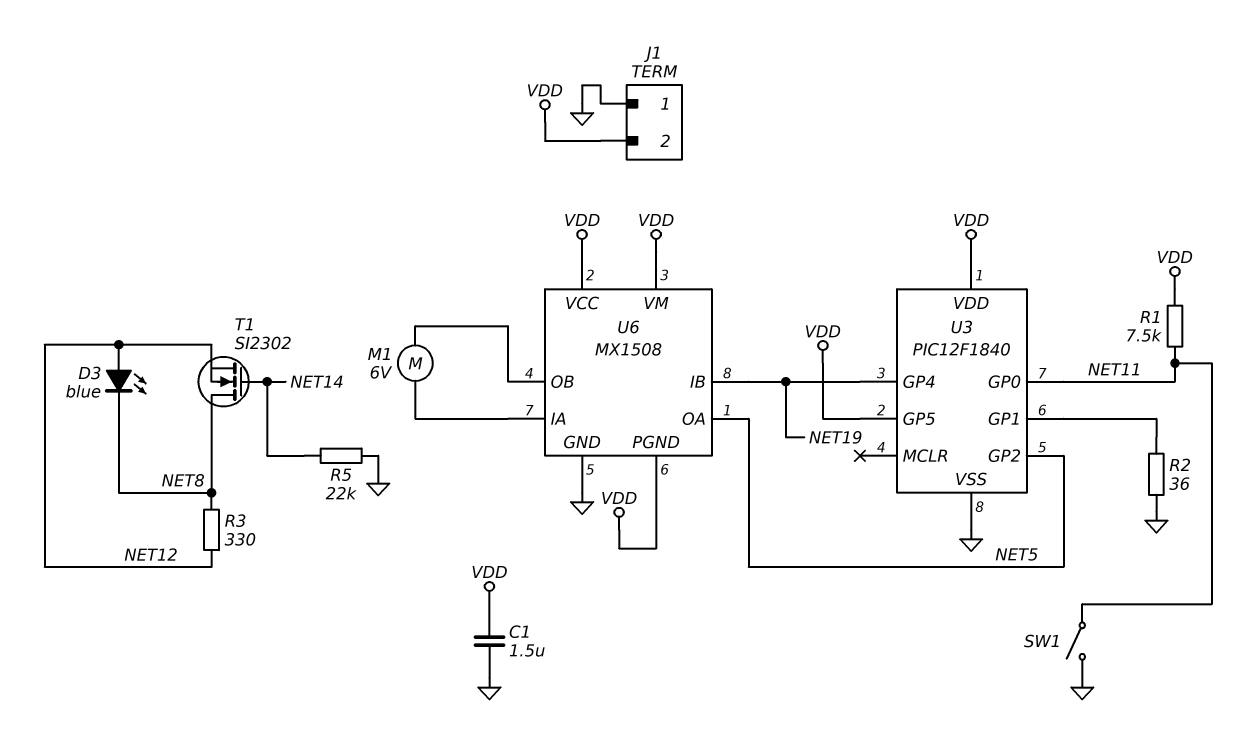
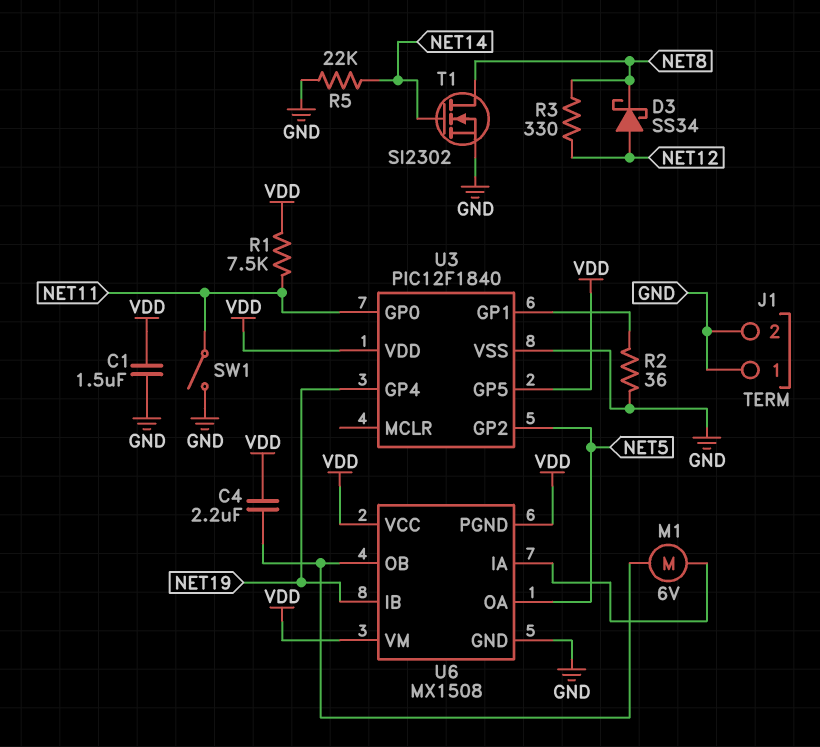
C4: none -> 2.2uF (U6/OB, VDD)
D3: LED blue (A NET12, K NET8) -> schottky SS34 (A NET12, K NET8)
J1 pin 2: VDD -> GND
T1: NMOS SI2302 (G NET14, D NET8, S NET12) -> NMOS SI2302 (G NET14, D NET8, S GND)

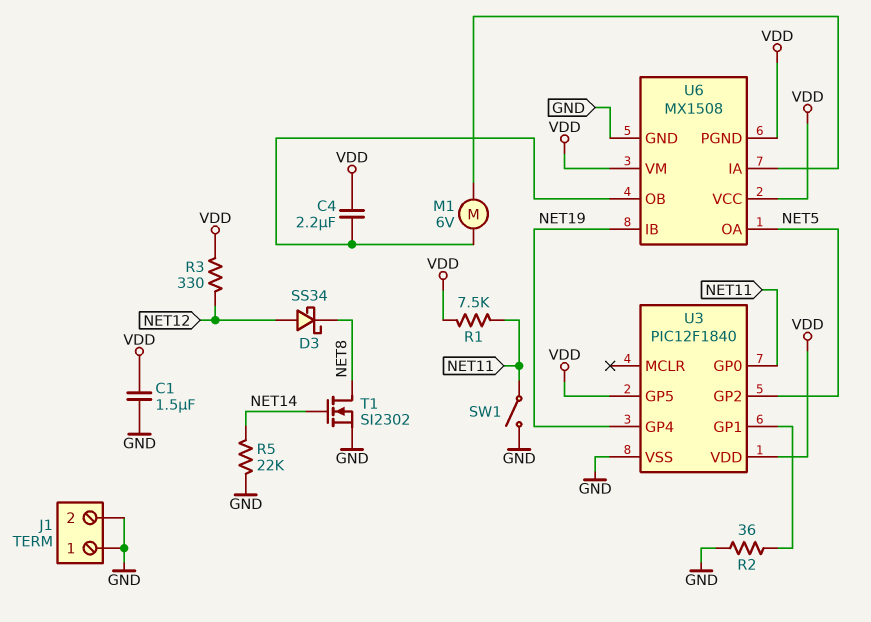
R3: 330 (NET8, NET12) -> 330 (NET12, VDD)

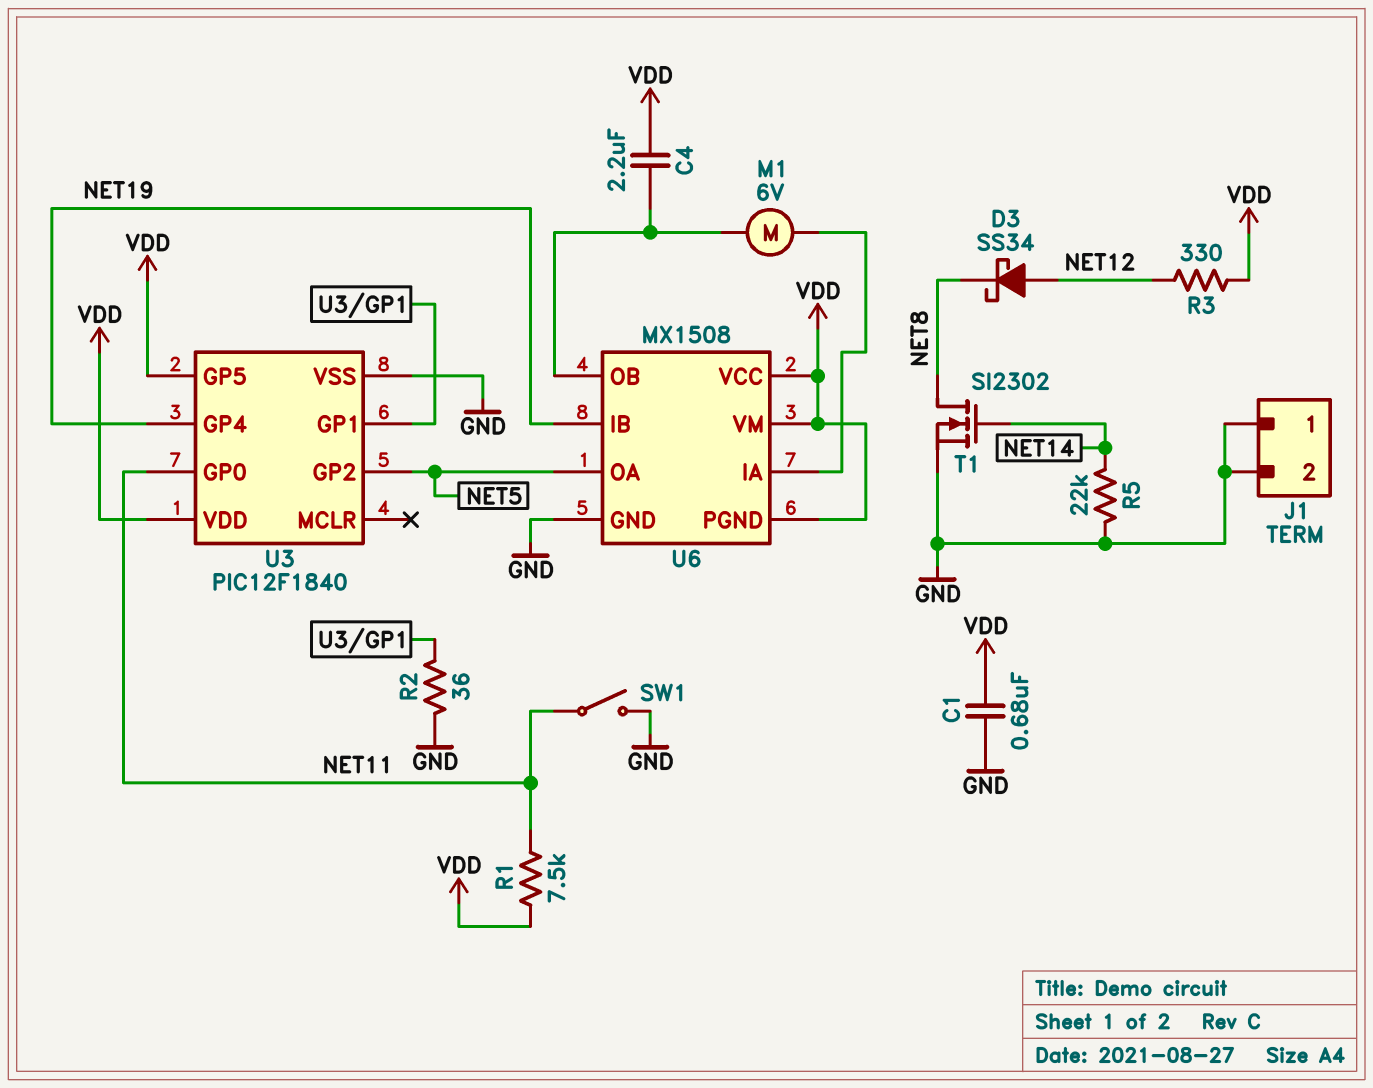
C1: 1.5uF (GND, VDD) -> 680nF (GND, VDD)

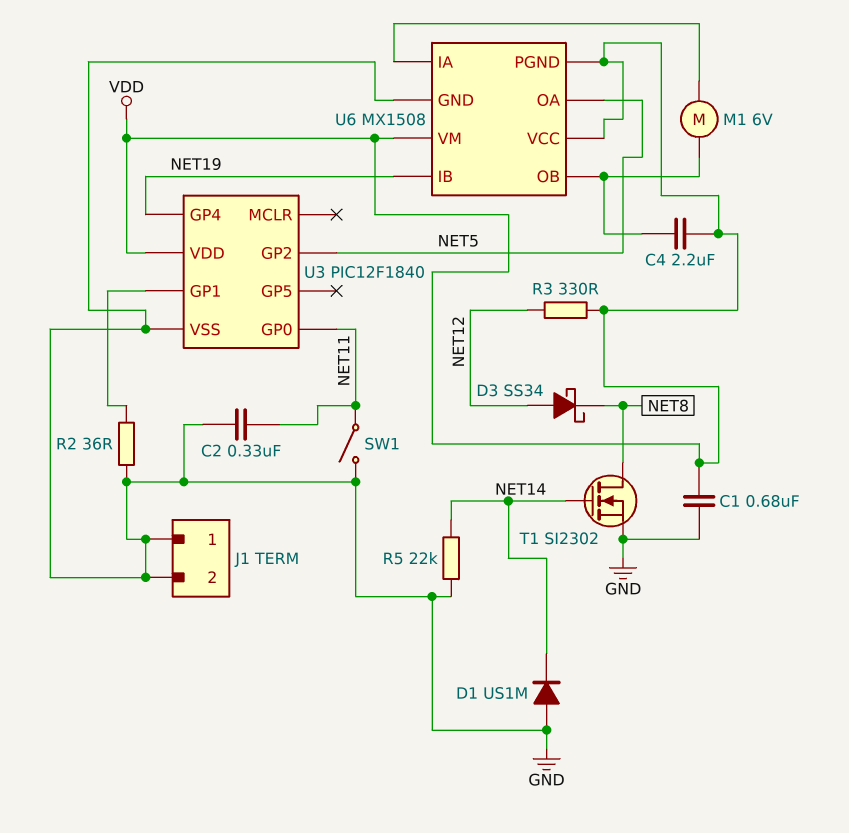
C2: none -> 330nF (GND, NET11)
D1: none -> diode US1M (A GND, K NET14)
R1: 7.5k (NET11, VDD) -> none
U3 pin GP5: VDD -> none

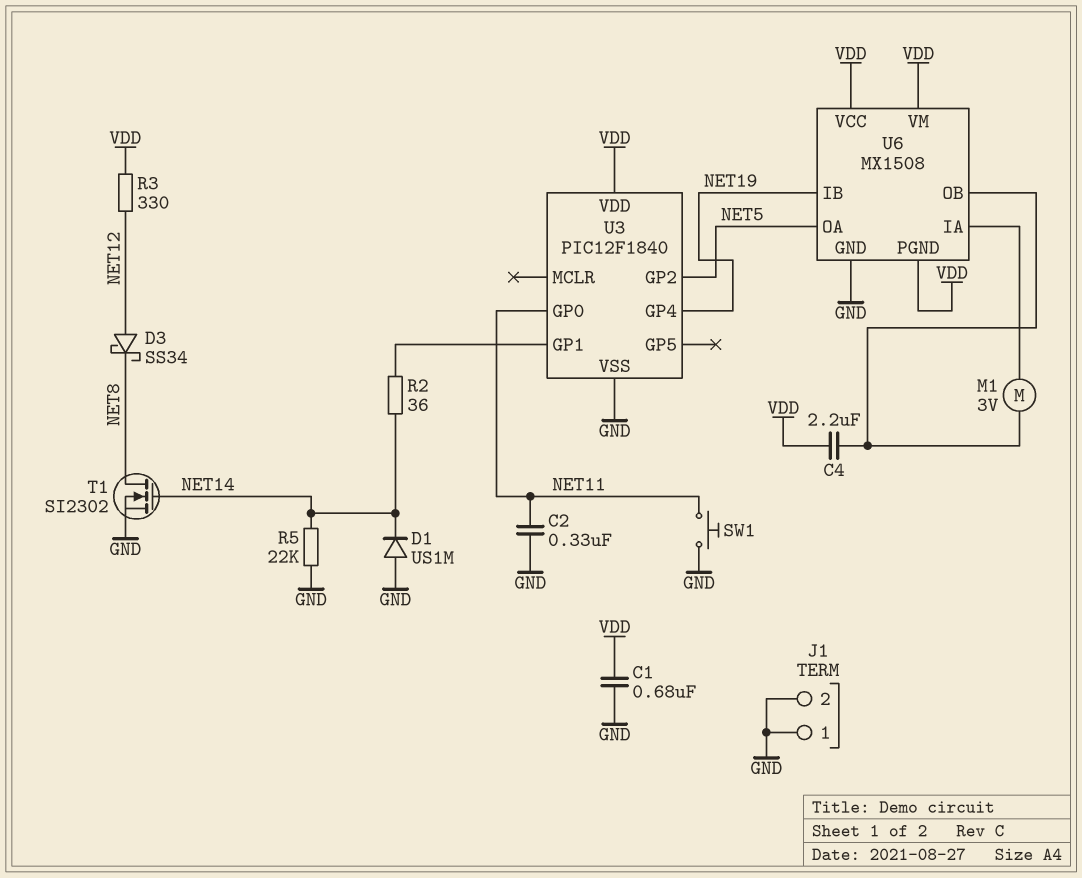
M1: motor 6V (U6/IA, U6/OB) -> motor 3V (U6/IA, U6/OB)
R2: 36 (GND, U3/GP1) -> 36 (NET14, U3/GP1)
SW1: switch (GND, NET11) -> button (GND, NET11)

